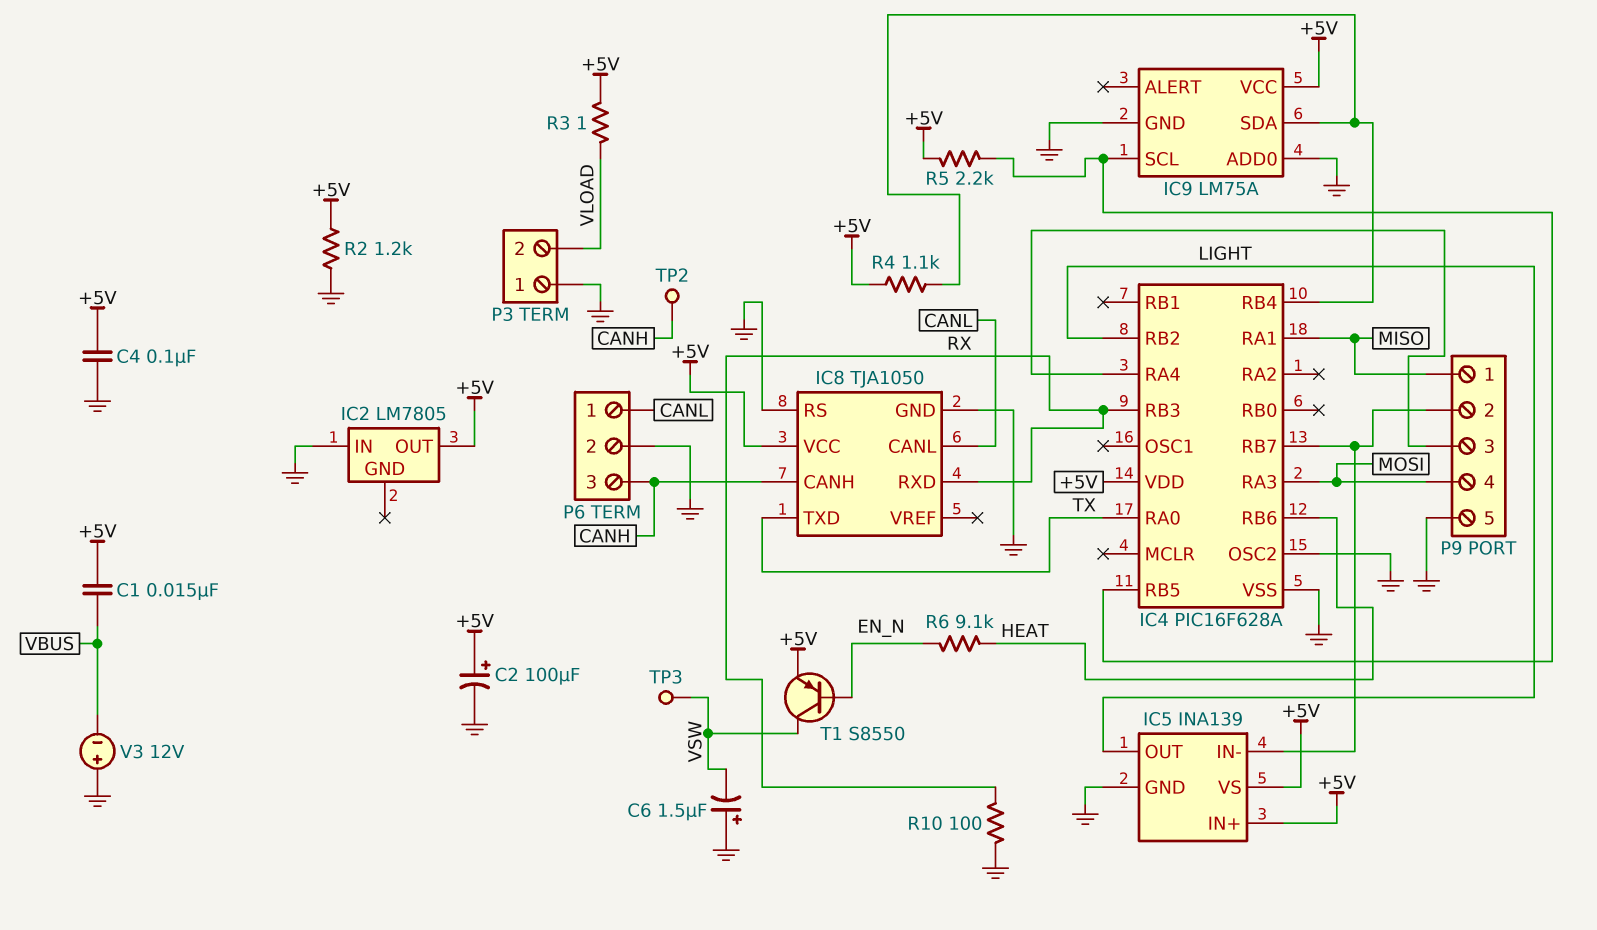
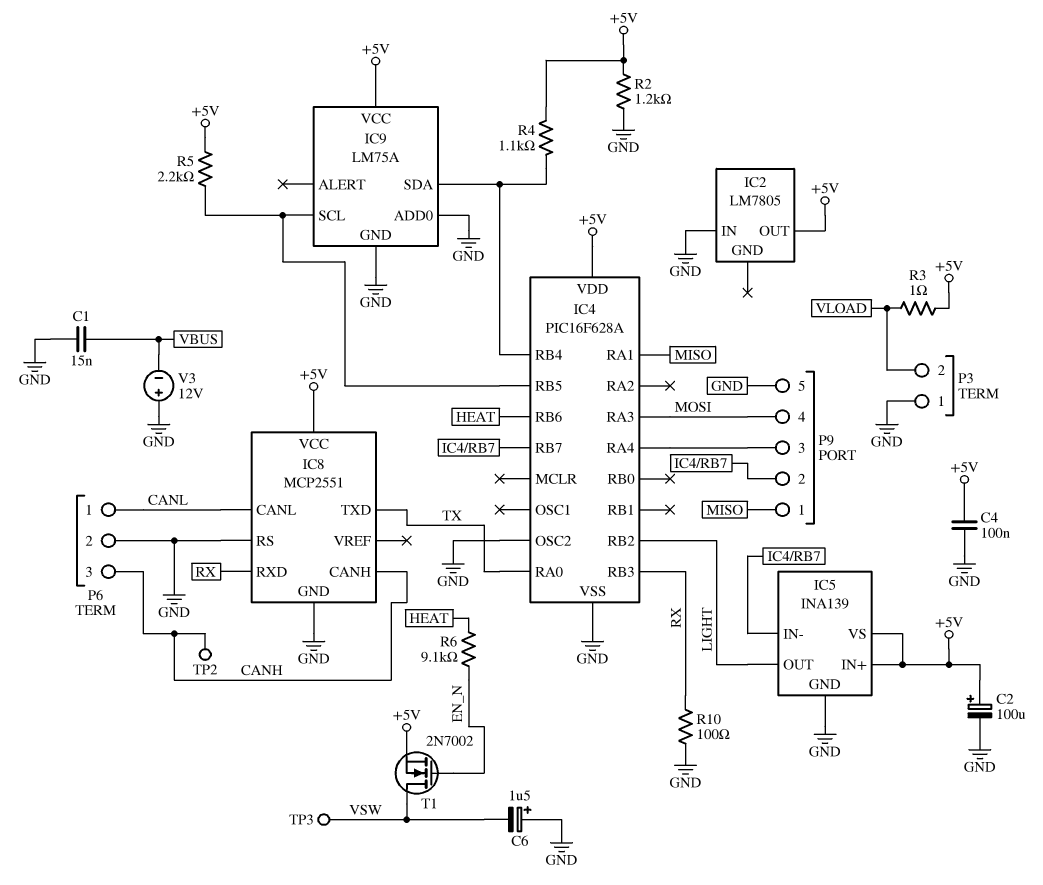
C1: 15nF (+5V, VBUS) -> 15nF (GND, VBUS)
IC8: TJA1050 -> MCP2551
T1: PNP S8550 (B EN_N, C VSW, E +5V) -> NMOS 2N7002 (G EN_N, D VSW, S +5V)

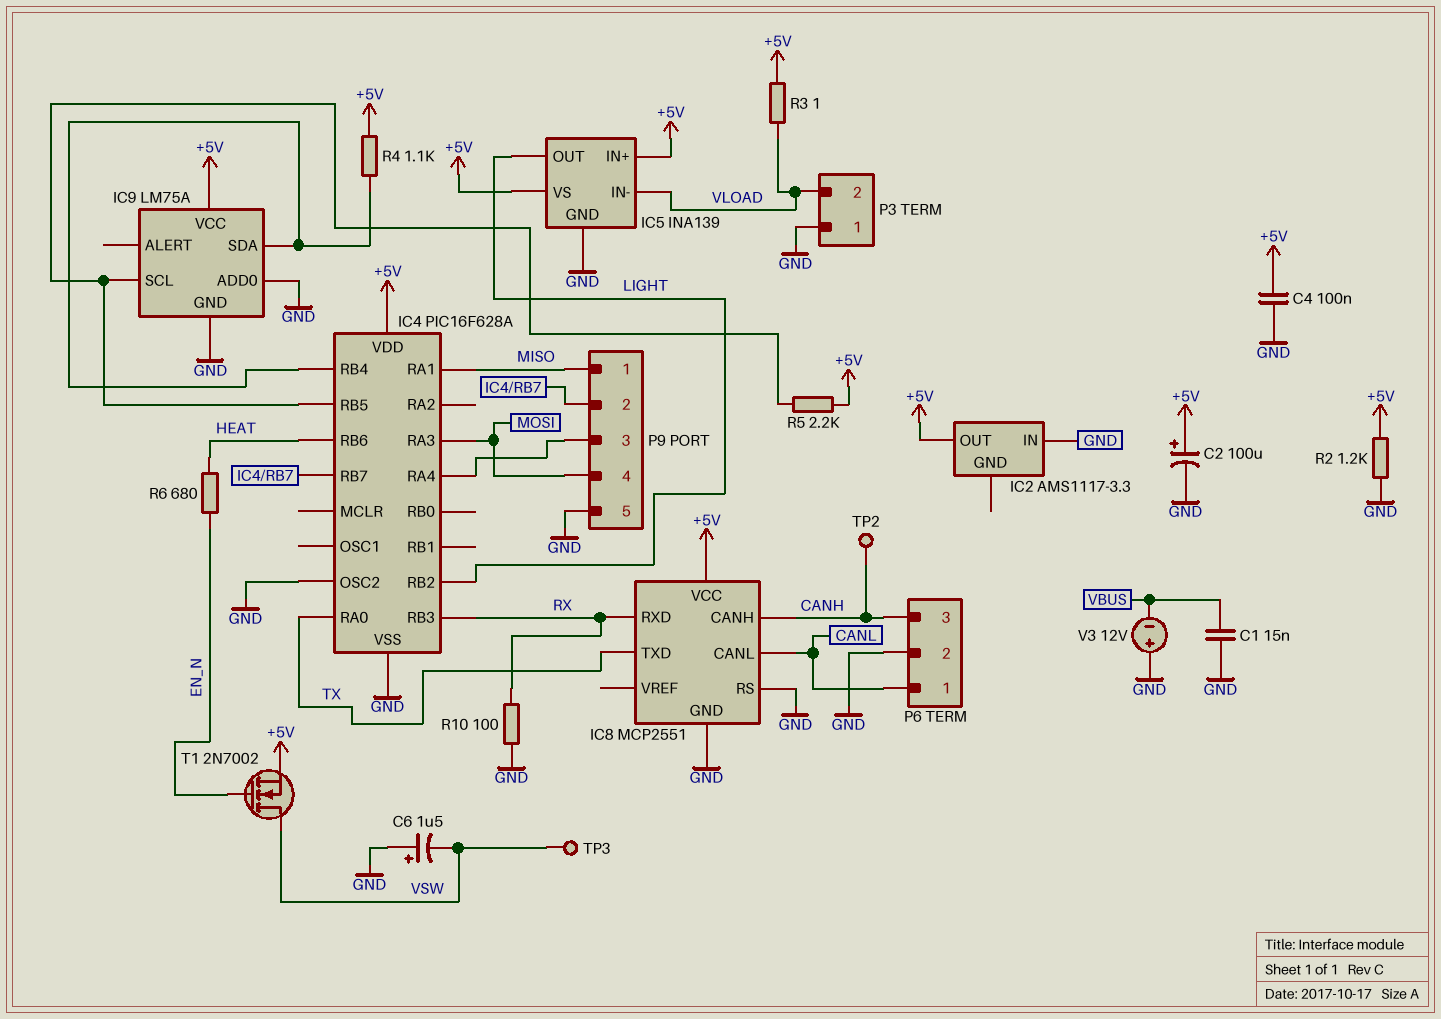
IC2: LM7805 -> AMS1117-3.3
IC5 pin IN-: IC4/RB7 -> VLOAD
R6: 9.1k (EN_N, HEAT) -> 680 (EN_N, HEAT)

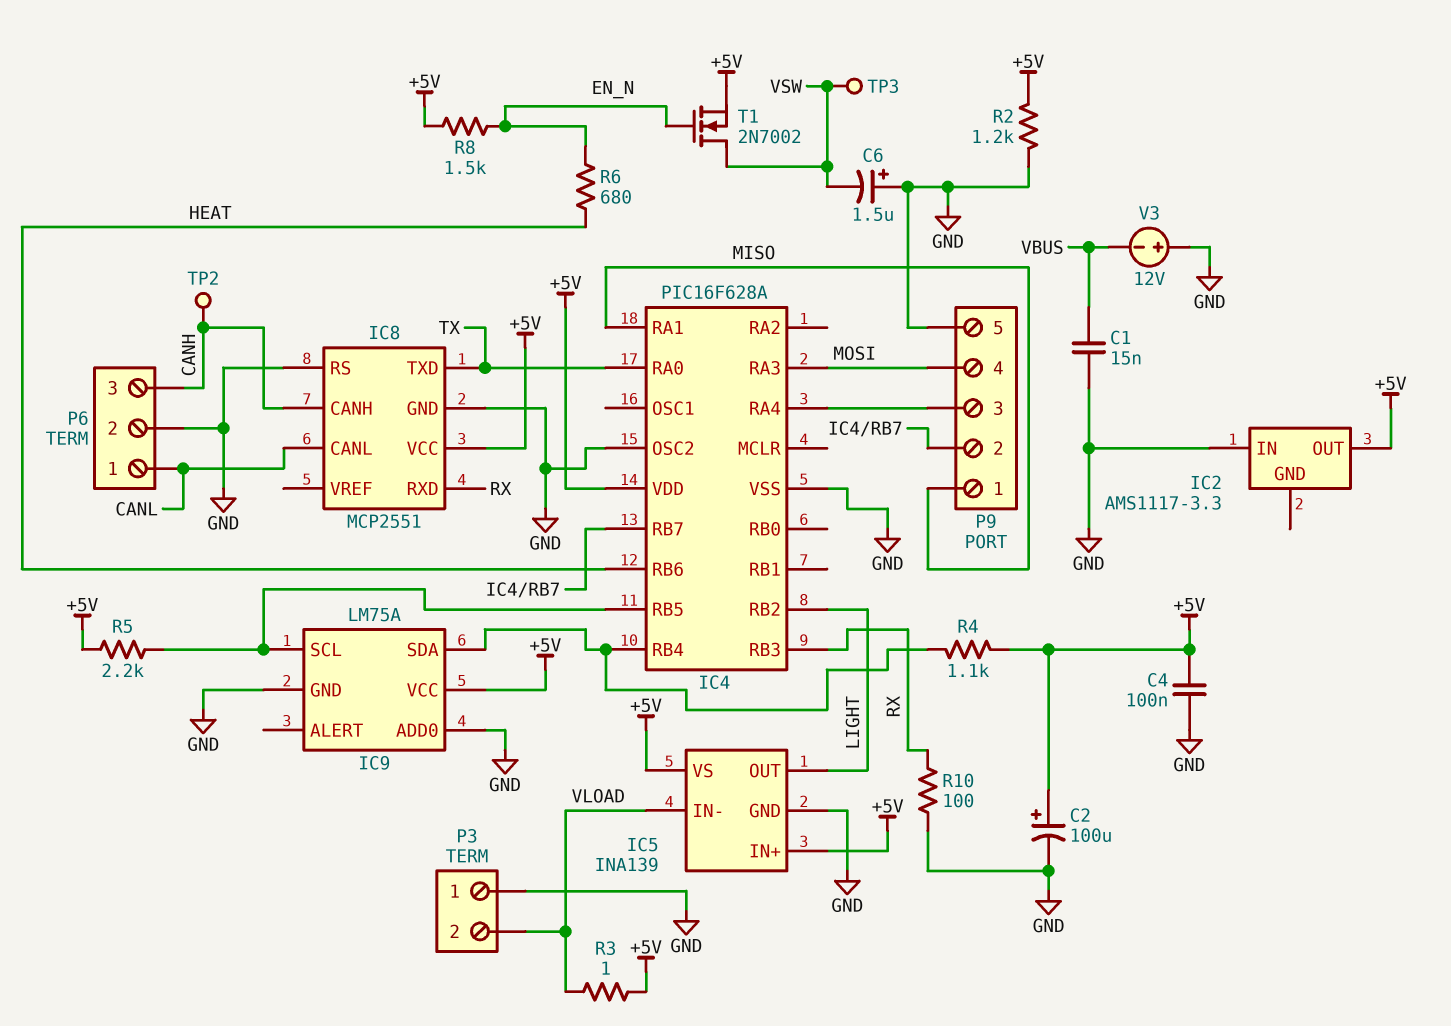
R8: none -> 1.5k (+5V, EN_N)

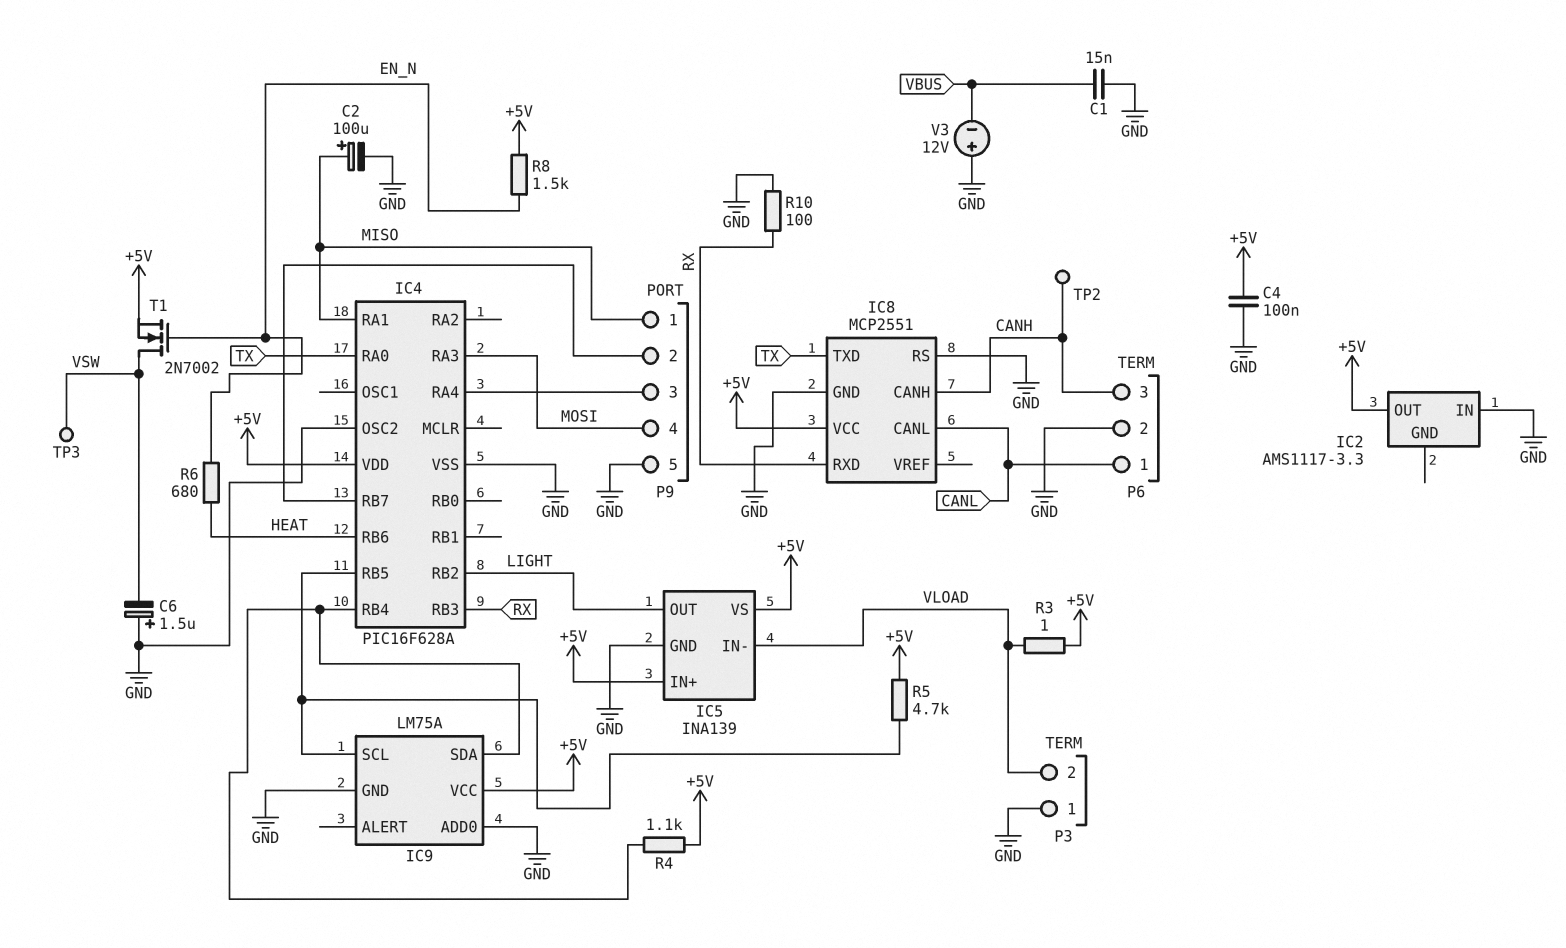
C2: 100uF (plus +5V, minus GND) -> 100uF (plus MISO, minus GND)
R2: 1.2k (+5V, GND) -> none
R5: 2.2k (+5V, IC4/RB5) -> 4.7k (+5V, IC4/RB5)

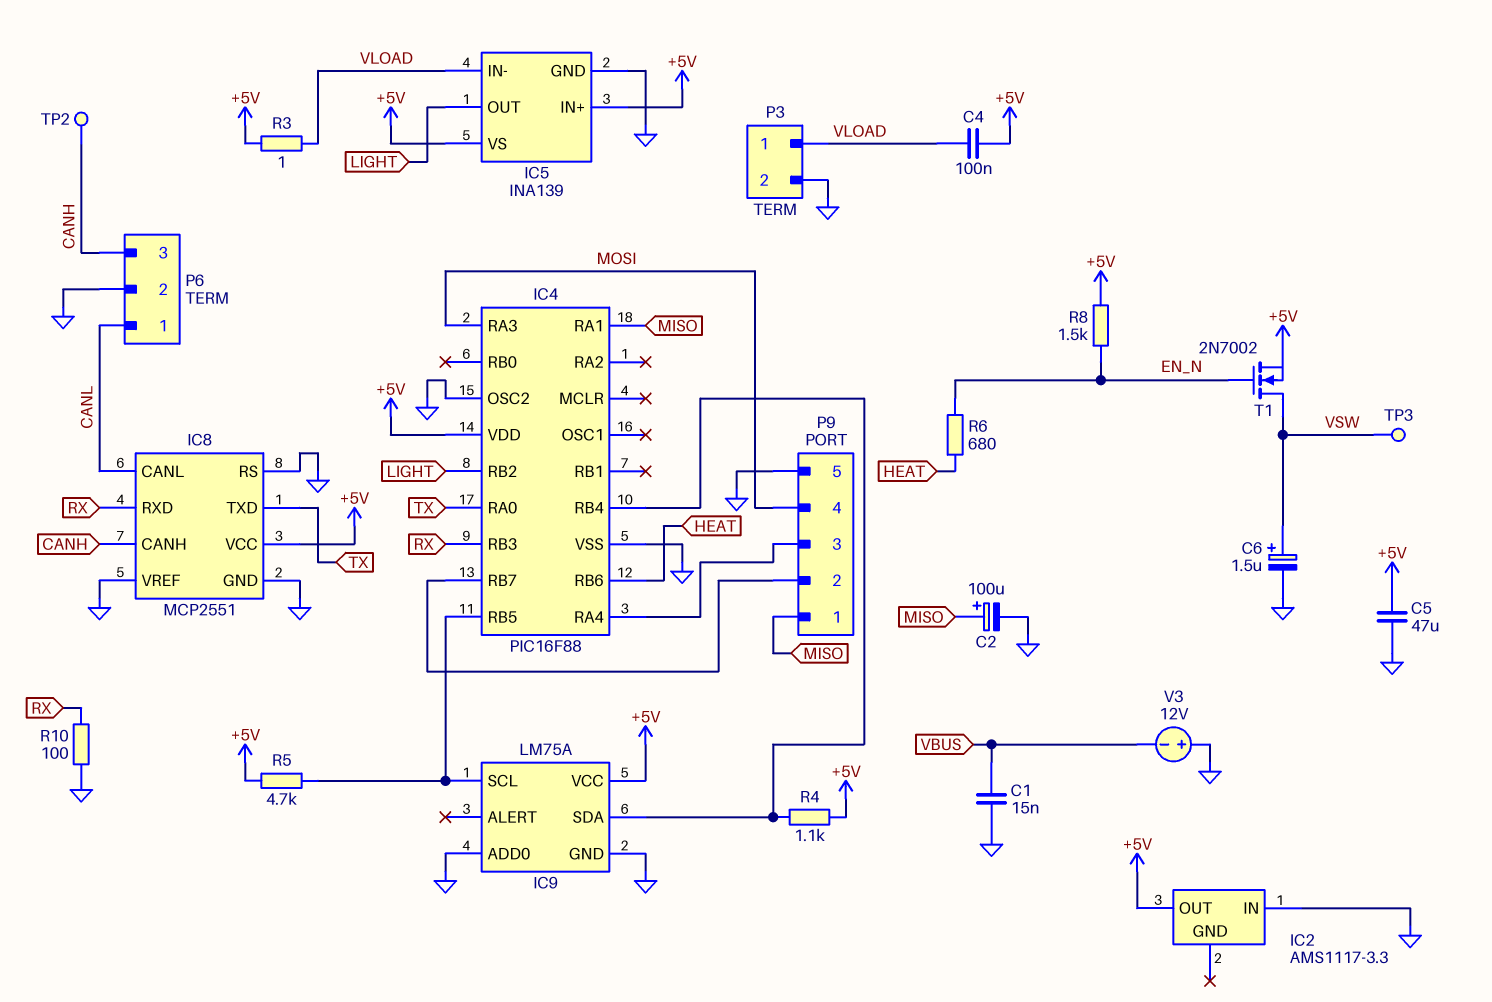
C4: 100nF (+5V, GND) -> 100nF (+5V, VLOAD)
C5: none -> 47uF (+5V, GND)
C6: 1.5uF (plus GND, minus VSW) -> 1.5uF (plus VSW, minus GND)
IC4: PIC16F628A -> PIC16F88
IC8 pin VREF: none -> GND
P3 pin 1: GND -> VLOAD
P3 pin 2: VLOAD -> GND

